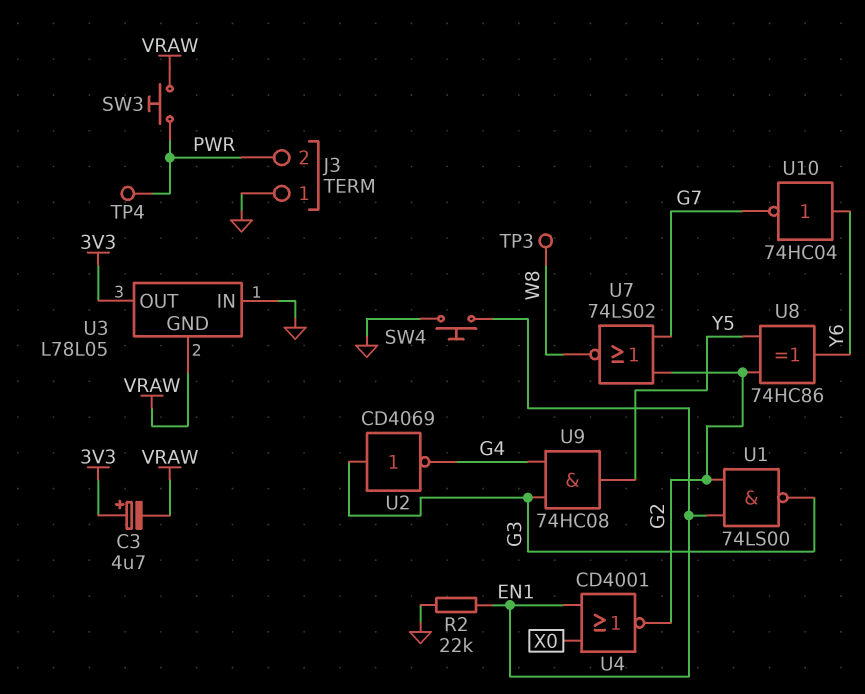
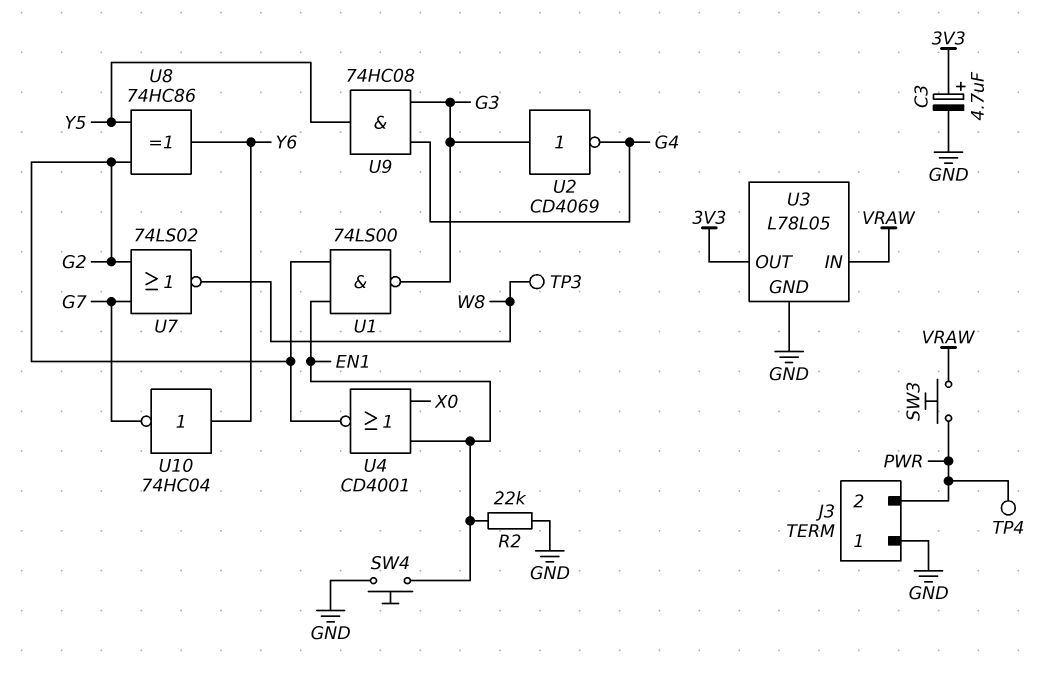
C3: 4.7uF (plus 3V3, minus VRAW) -> 4.7uF (plus 3V3, minus GND)
U3 pin GND: VRAW -> GND
U3 pin IN: GND -> VRAW

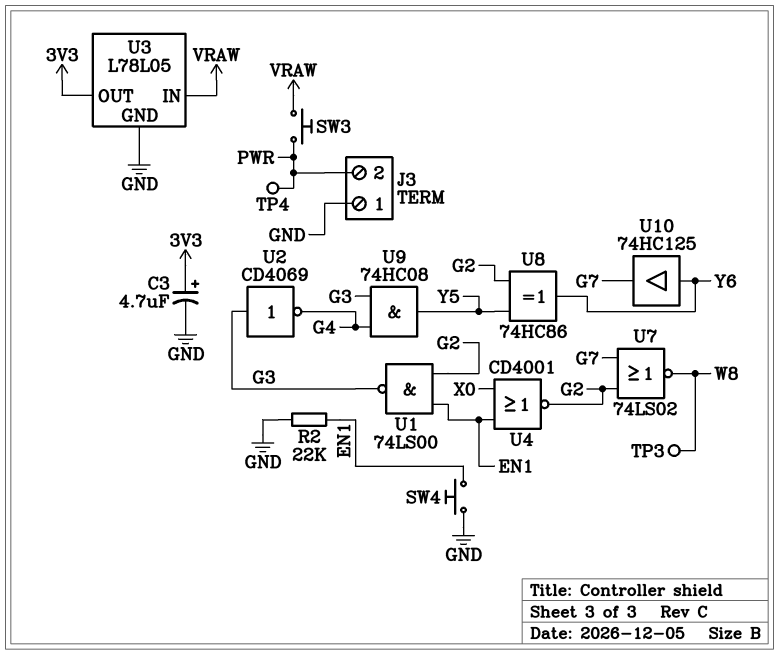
U10: NOT 74HC04 (in Y6, out G7) -> buffer 74HC125 (in Y6, out G7)

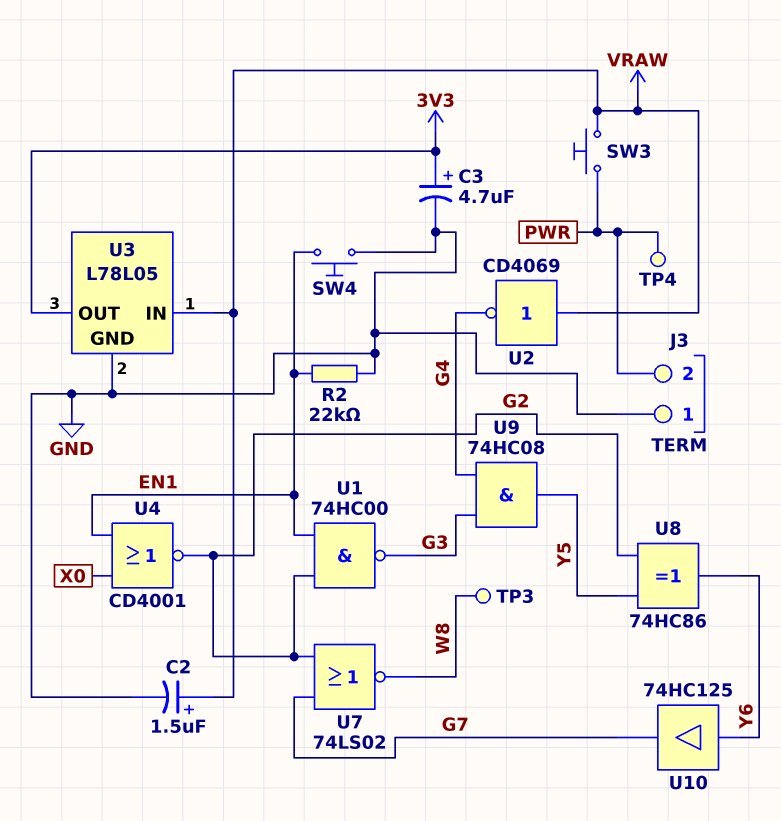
C2: none -> 1.5uF (plus VRAW, minus GND)
U1: NAND 74LS00 (in EN1, in G2, out G3) -> NAND 74HC00 (in EN1, in G2, out G3)
U2: NOT CD4069 (in G3, out G4) -> NOT CD4069 (in VRAW, out G4)

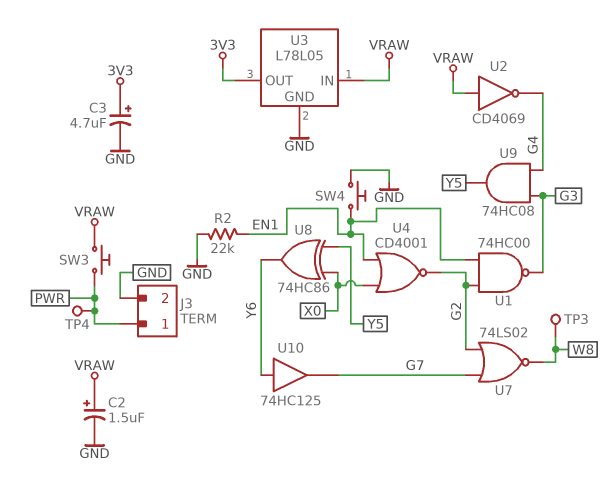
J3 pin 1: GND -> PWR
J3 pin 2: PWR -> GND
U8: XOR 74HC86 (in G2, in Y5, out Y6) -> XOR 74HC86 (in X0, in Y5, out Y6)

